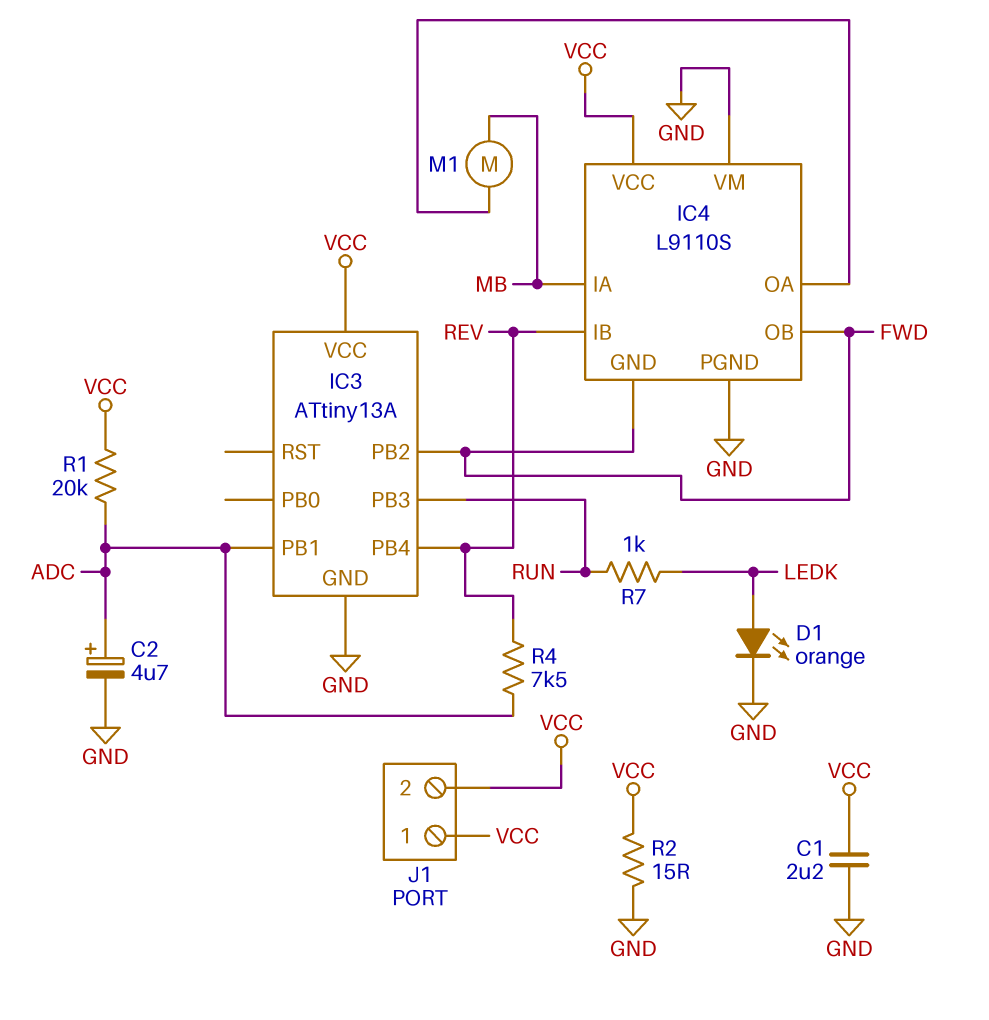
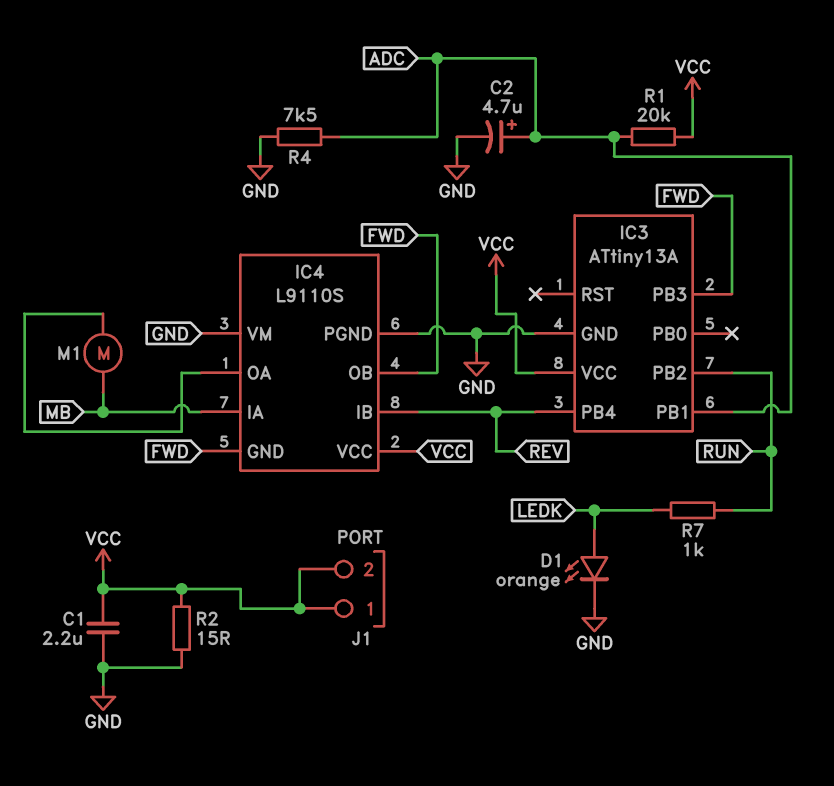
IC3 pin PB2: FWD -> RUN
IC3 pin PB3: RUN -> FWD
R4: 7.5k (ADC, REV) -> 7.5k (ADC, GND)

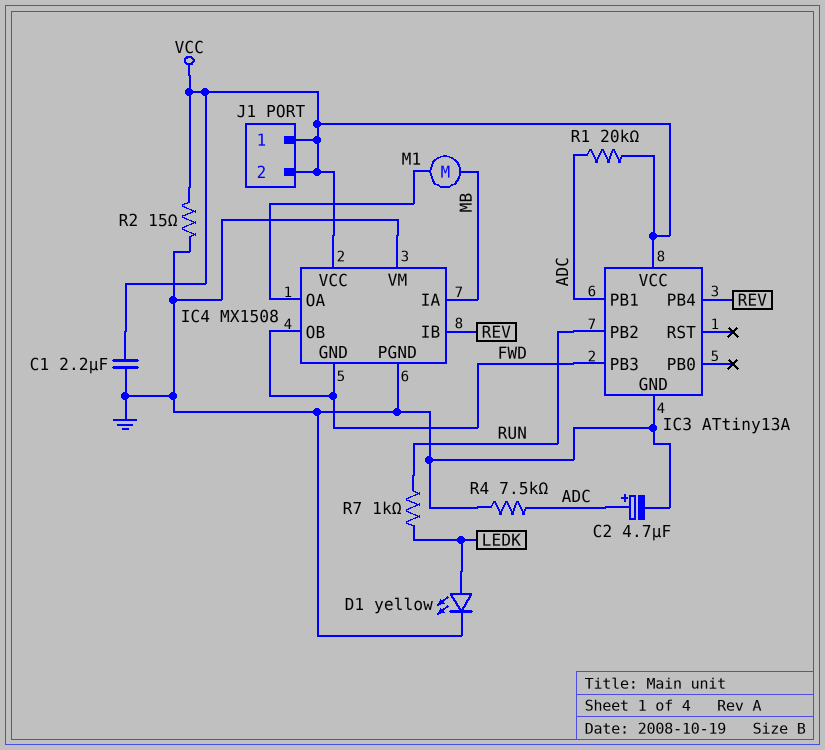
D1: LED orange (A LEDK, K GND) -> LED yellow (A LEDK, K GND)
IC4: L9110S -> MX1508

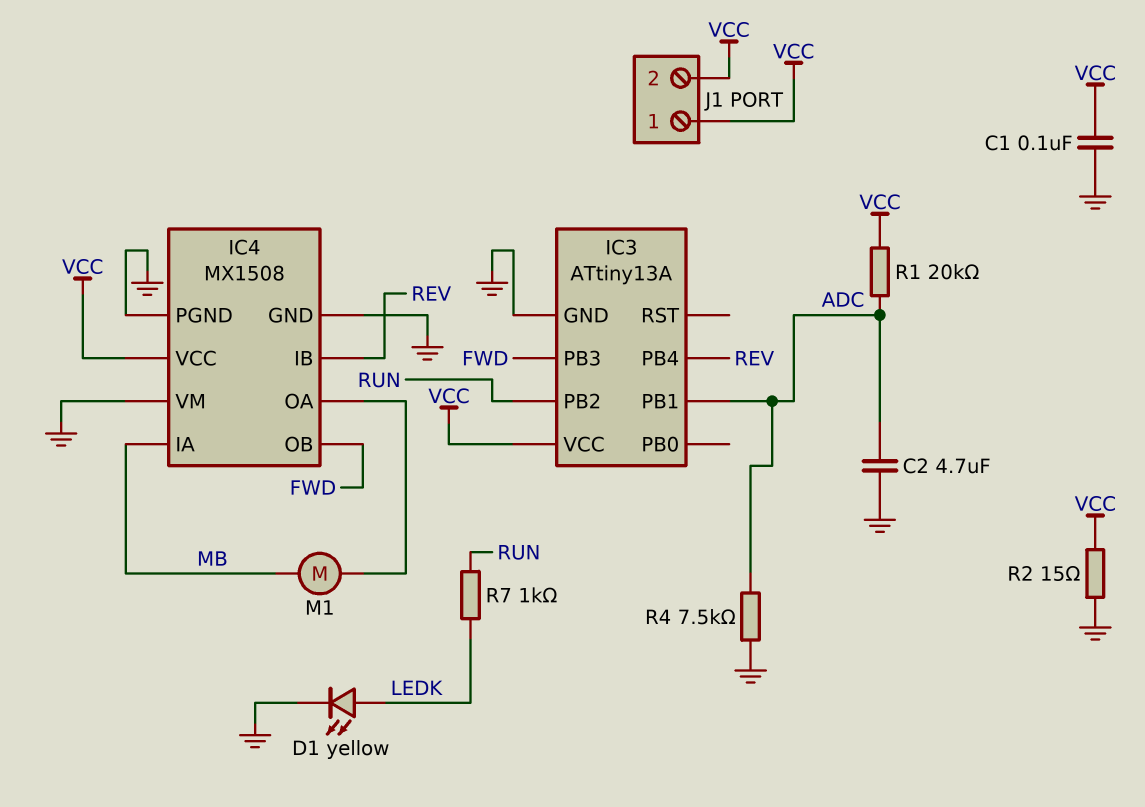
C1: 2.2uF (GND, VCC) -> 100nF (GND, VCC)
C2: 4.7uF (plus ADC, minus GND) -> 4.7uF (ADC, GND)
IC4 pin GND: FWD -> GND

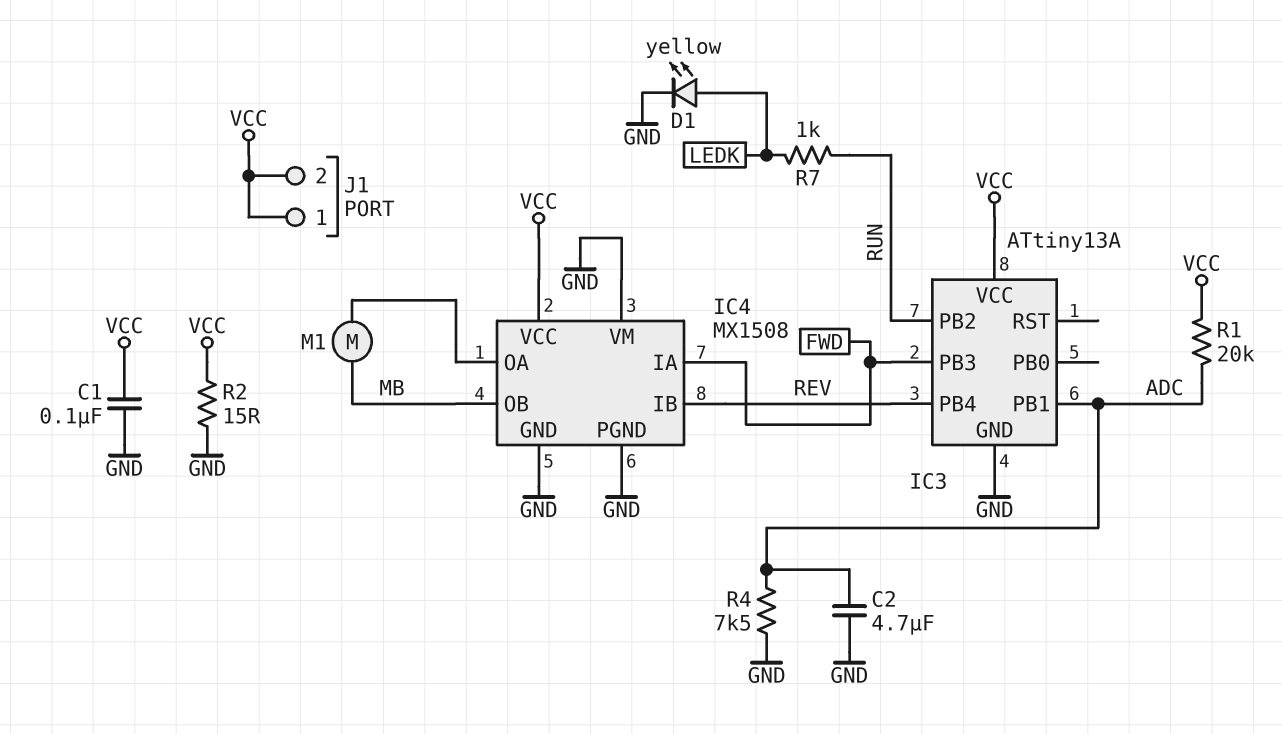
IC4 pin IA: MB -> FWD
IC4 pin OB: FWD -> MB

